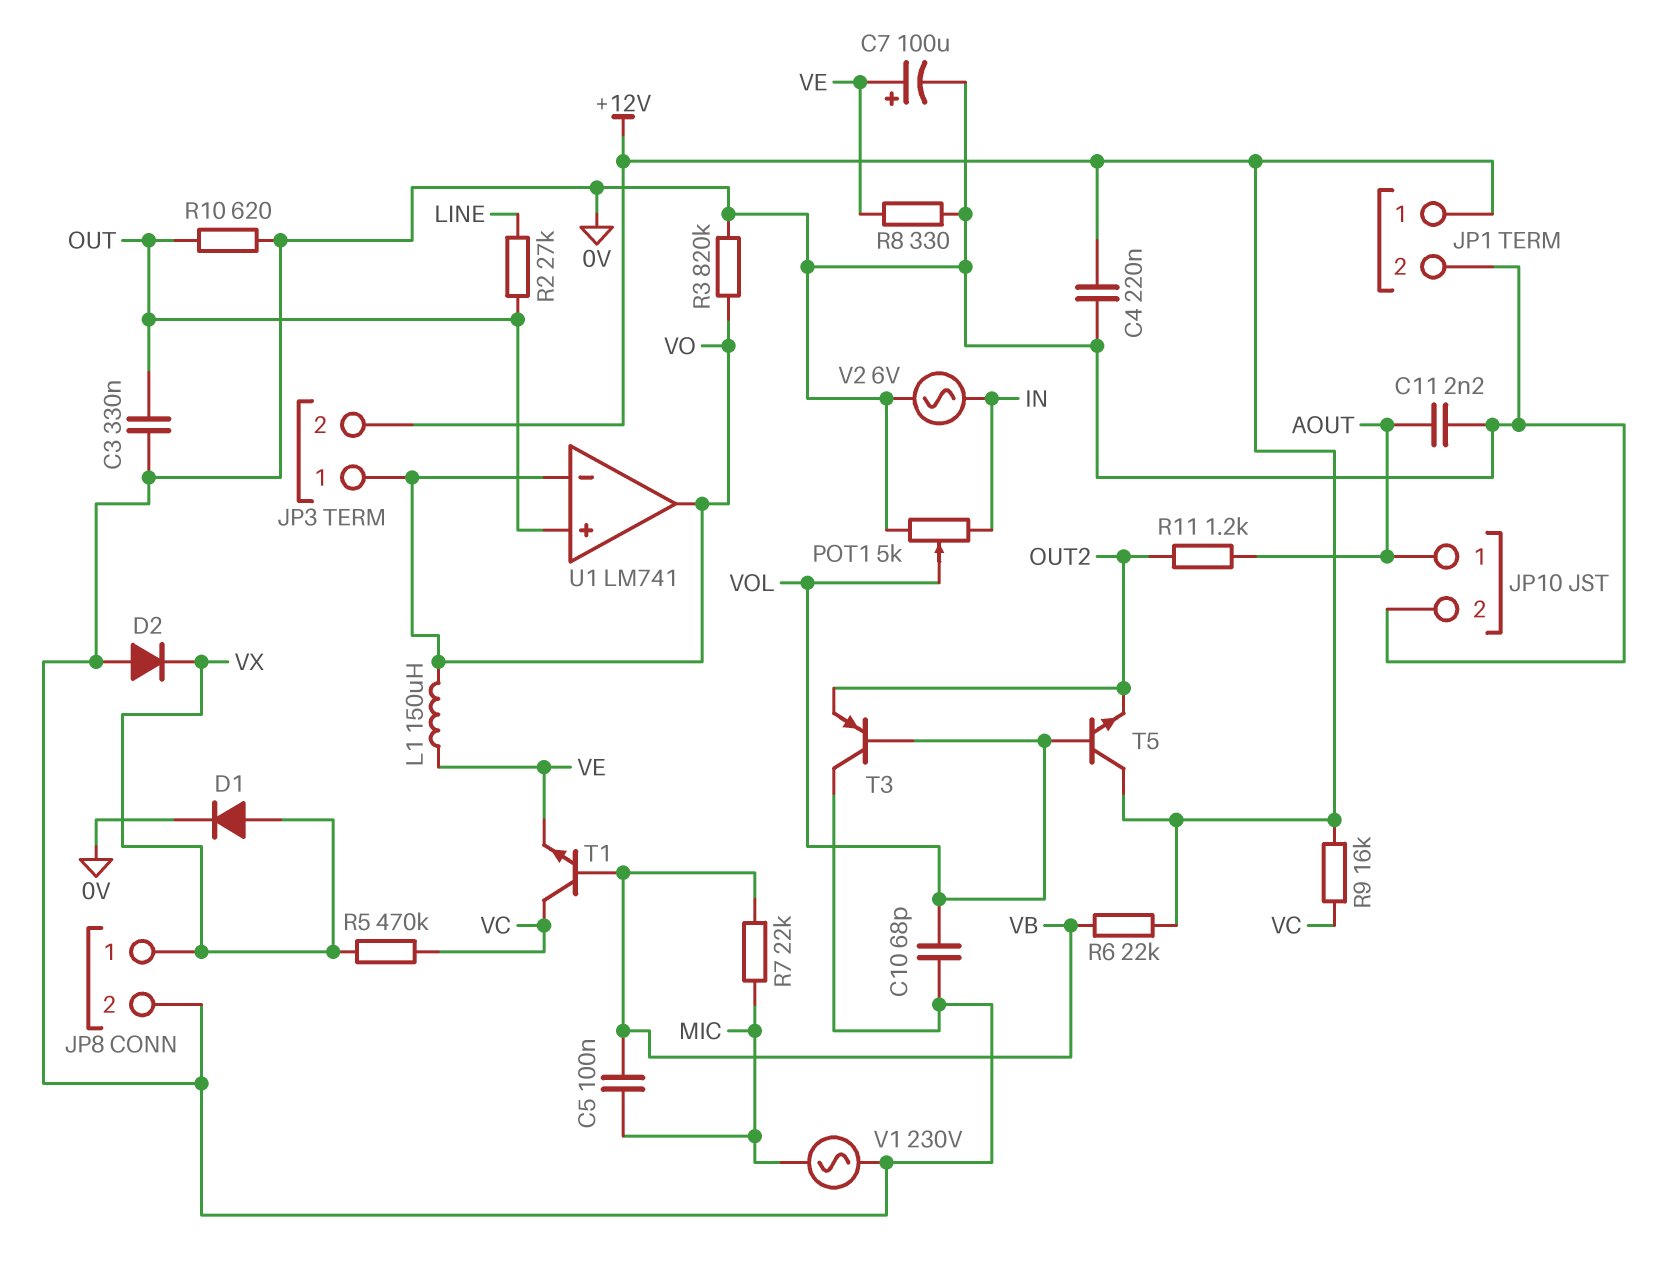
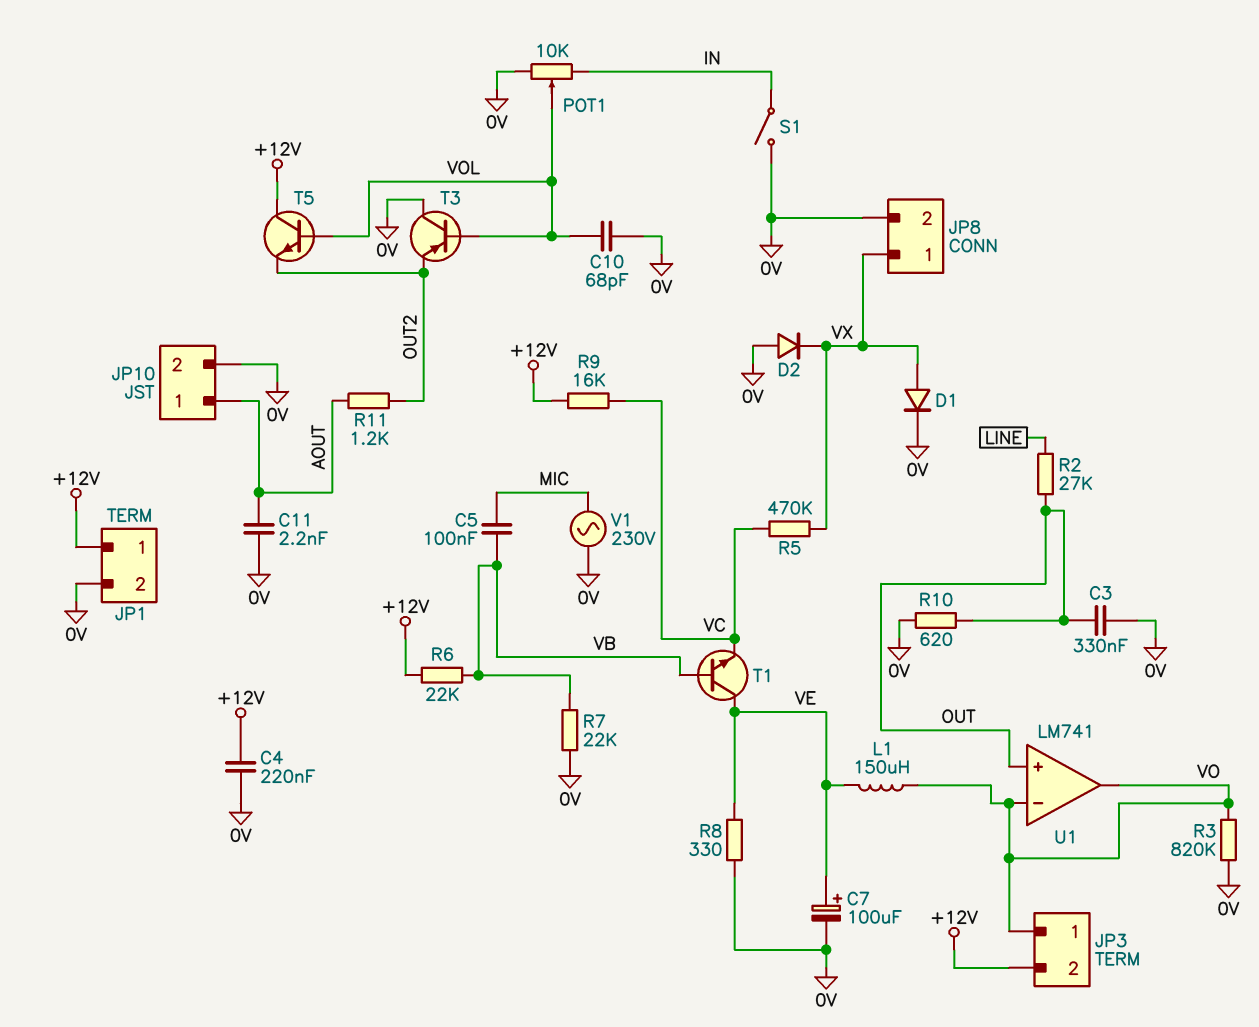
POT1: 5k (0V, IN, wiper VOL) -> 10k (0V, IN, wiper VOL)
R7: 22k (MIC, VB) -> 22k (0V, VB)
S1: none -> switch (0V, IN)
T1: NPN (B VB, C VC, E VE) -> NPN (B VB, C VE, E VC)
V2: AC 6V (0V, IN) -> none

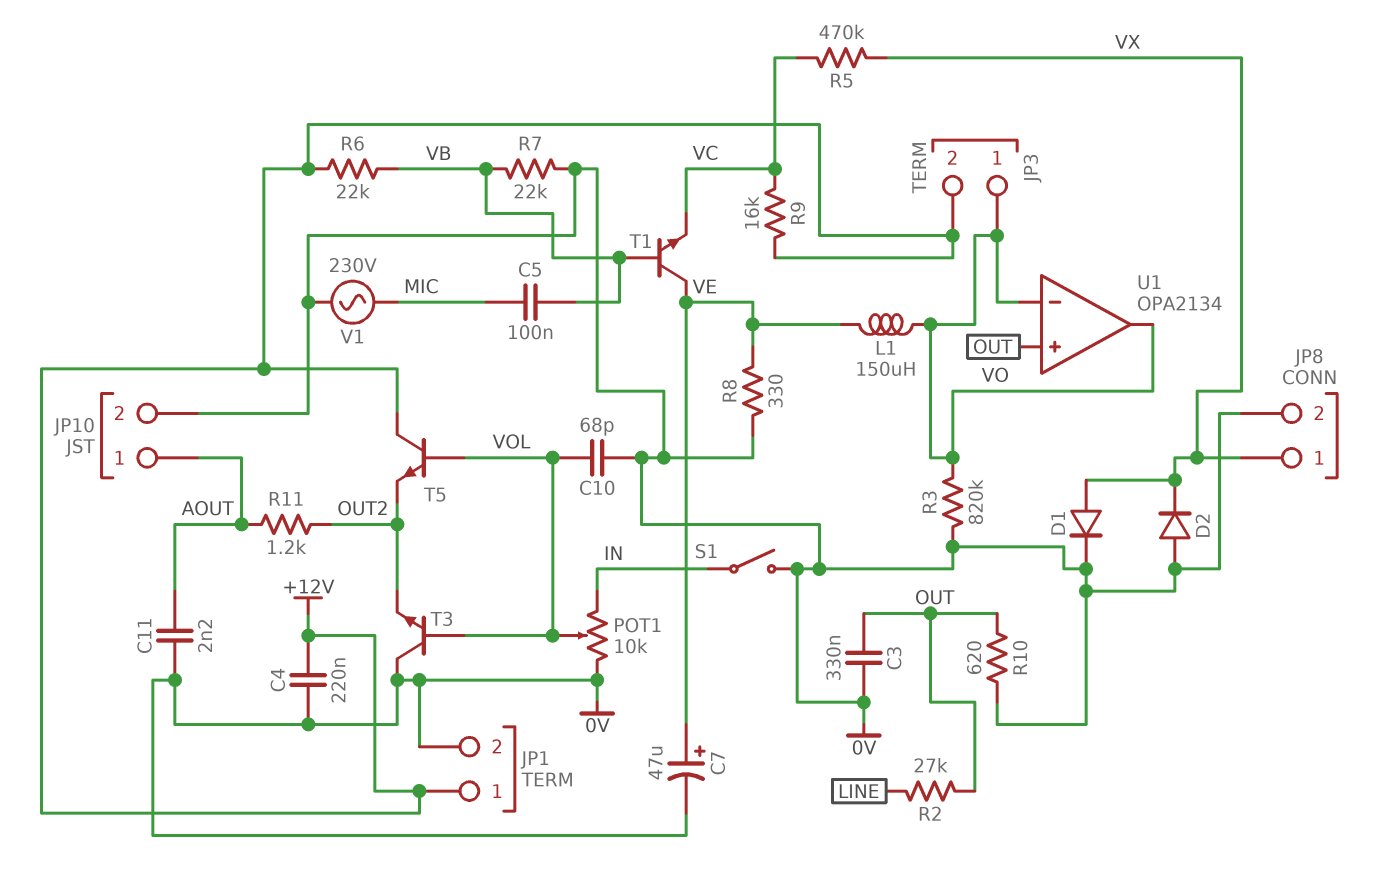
C7: 100uF (plus VE, minus 0V) -> 47uF (plus VE, minus 0V)
T3: PNP (B VOL, C 0V, E OUT2) -> NPN (B VOL, C 0V, E OUT2)
U1: LM741 -> OPA2134

